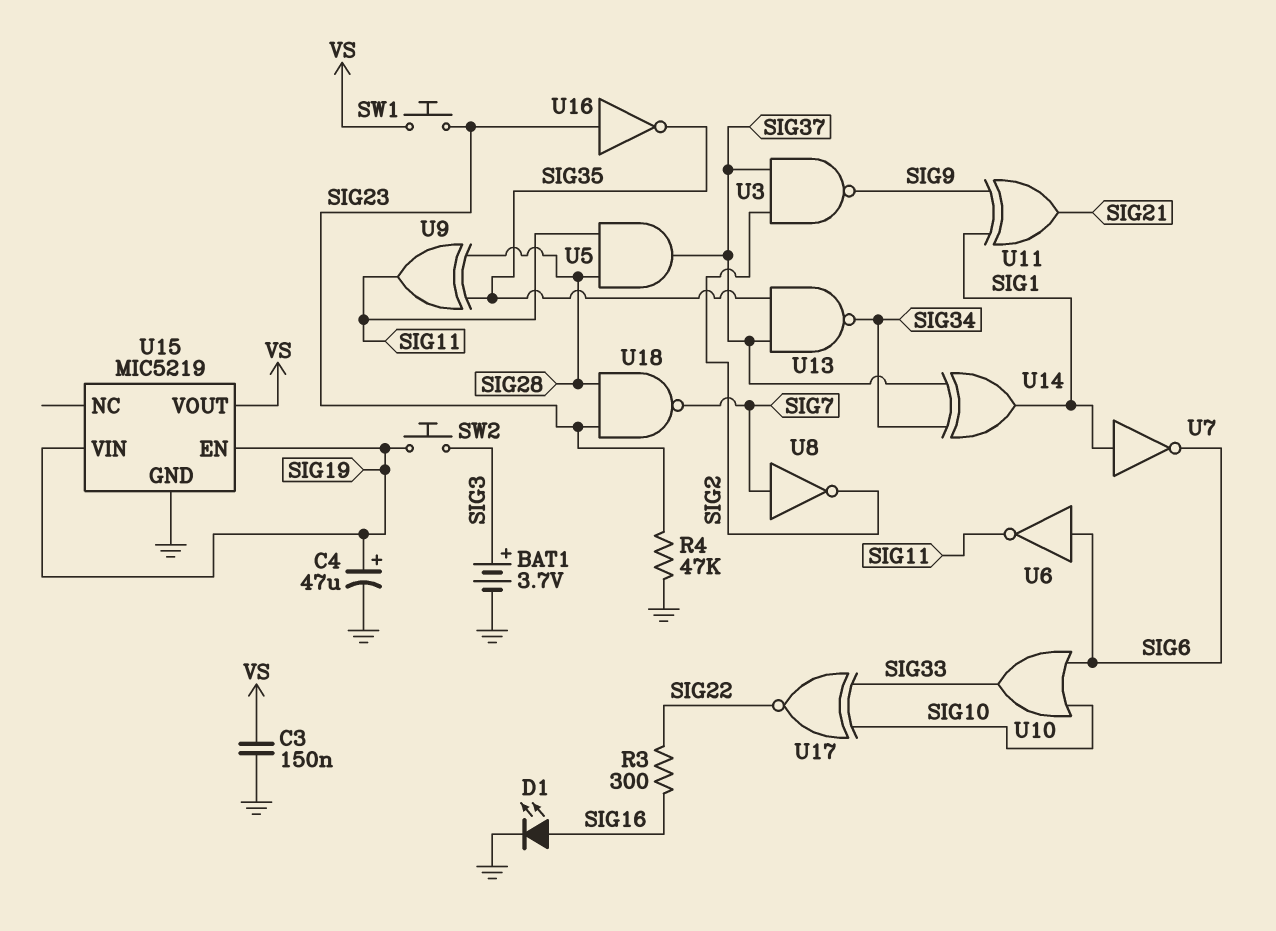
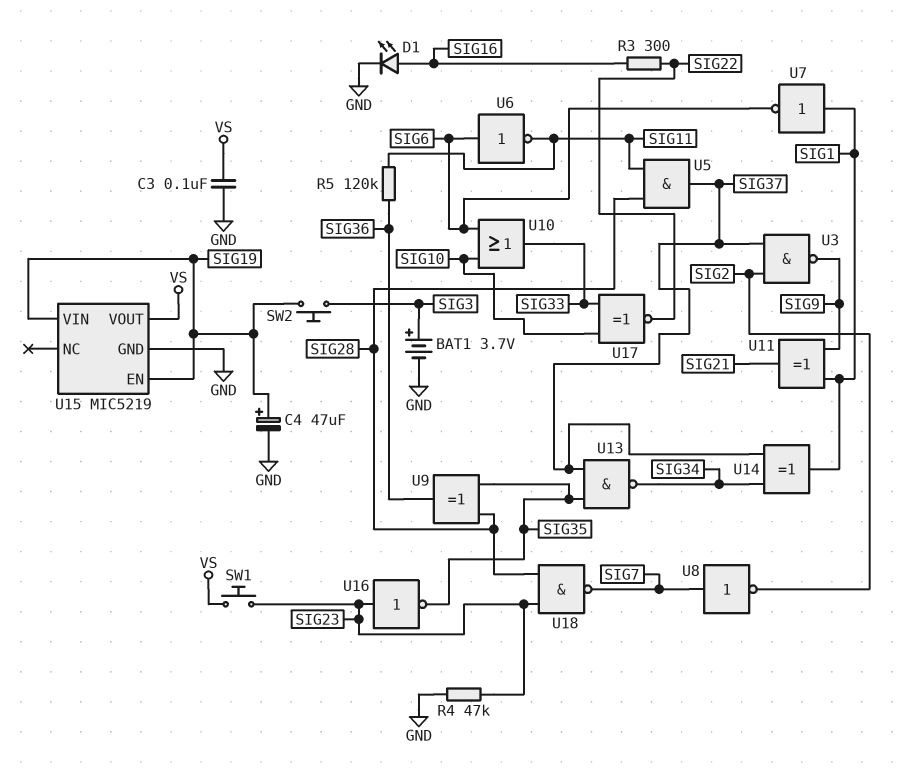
C3: 150nF (GND, VS) -> 100nF (GND, VS)
R5: none -> 120k (SIG11, SIG36)
U9: XOR (in SIG28, in SIG35, out SIG11) -> XOR (in SIG28, in SIG35, out SIG36)

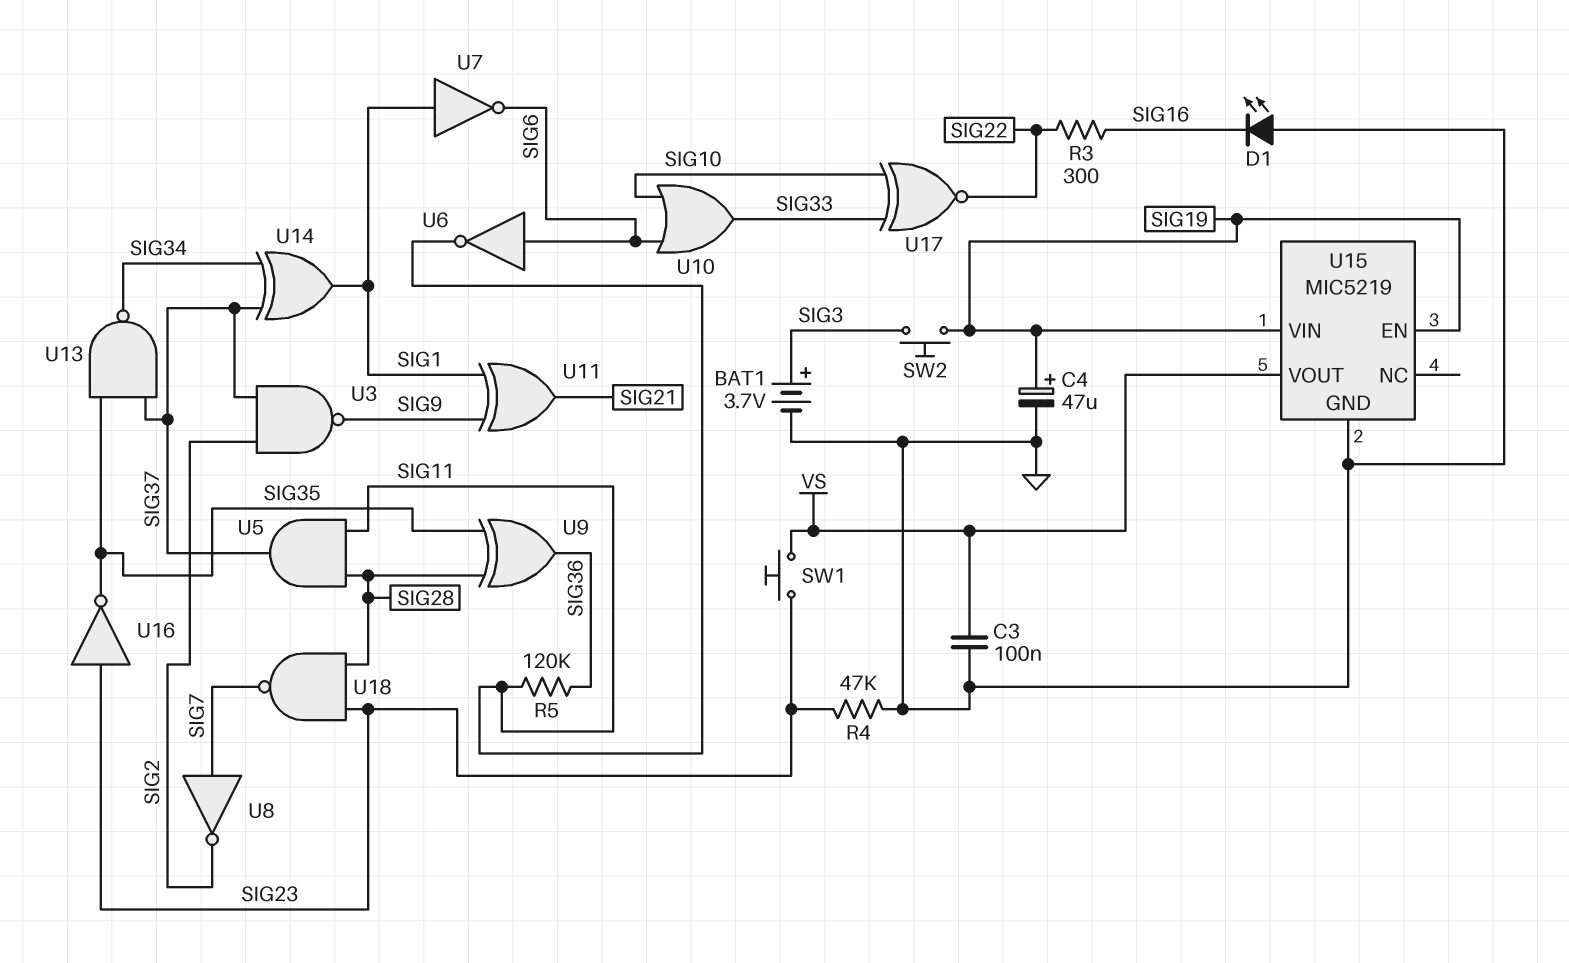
D1: LED (A SIG16, K GND) -> LED (A GND, K SIG16)

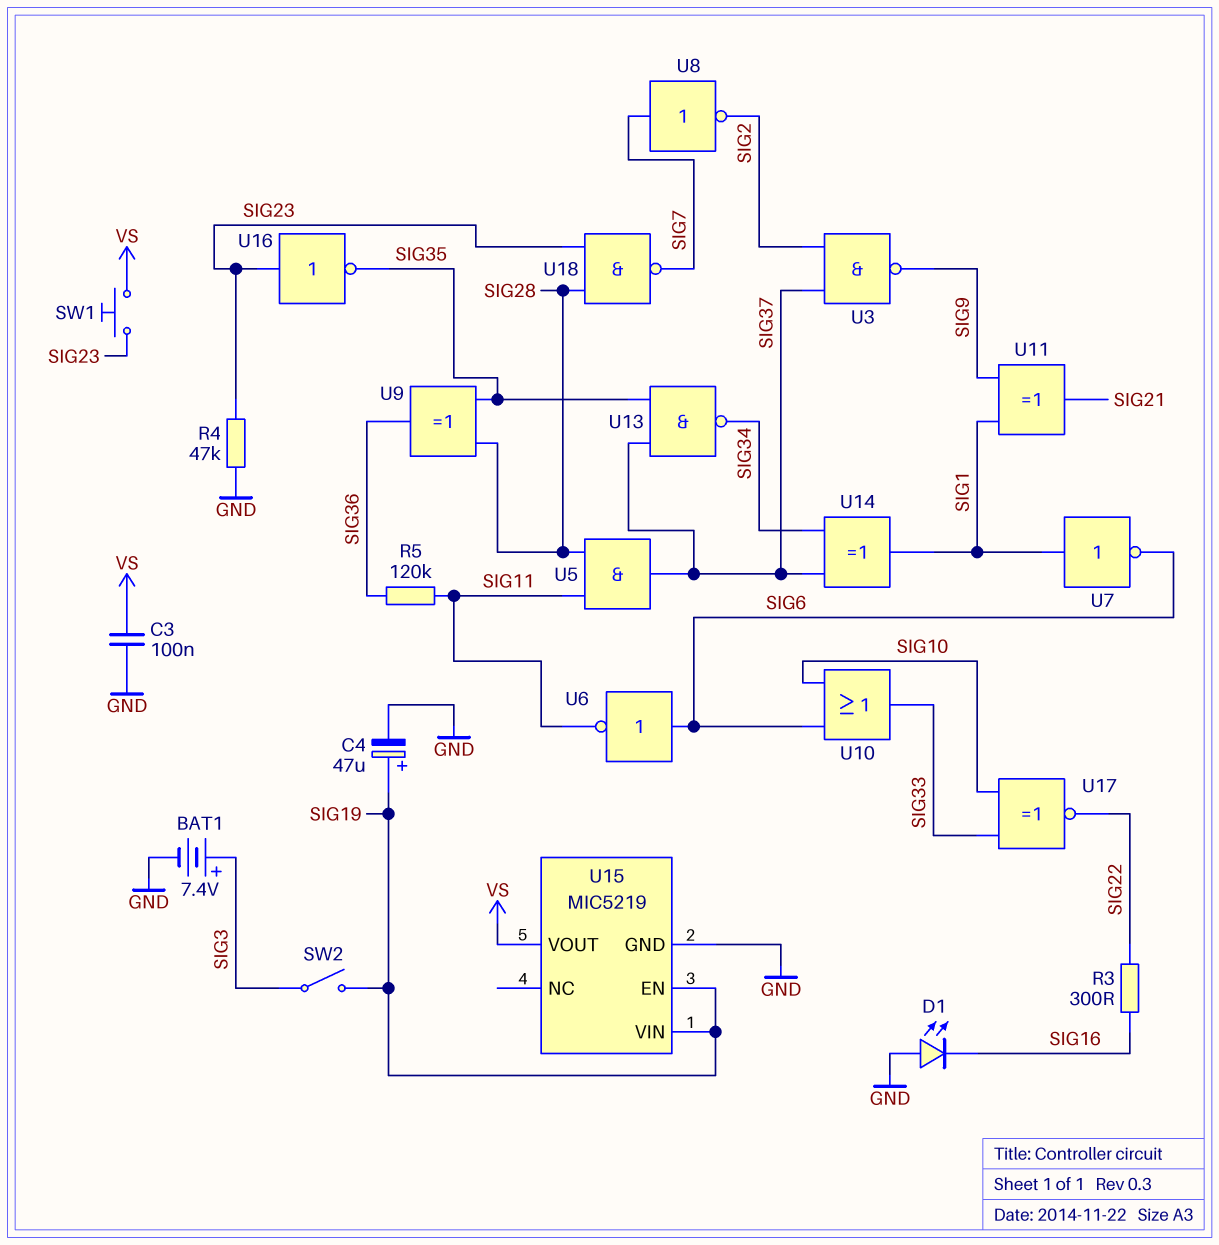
BAT1: 3.7V (plus SIG3, minus GND) -> 7.4V (plus SIG3, minus GND)
SW2: button (SIG3, SIG19) -> switch (SIG3, SIG19)

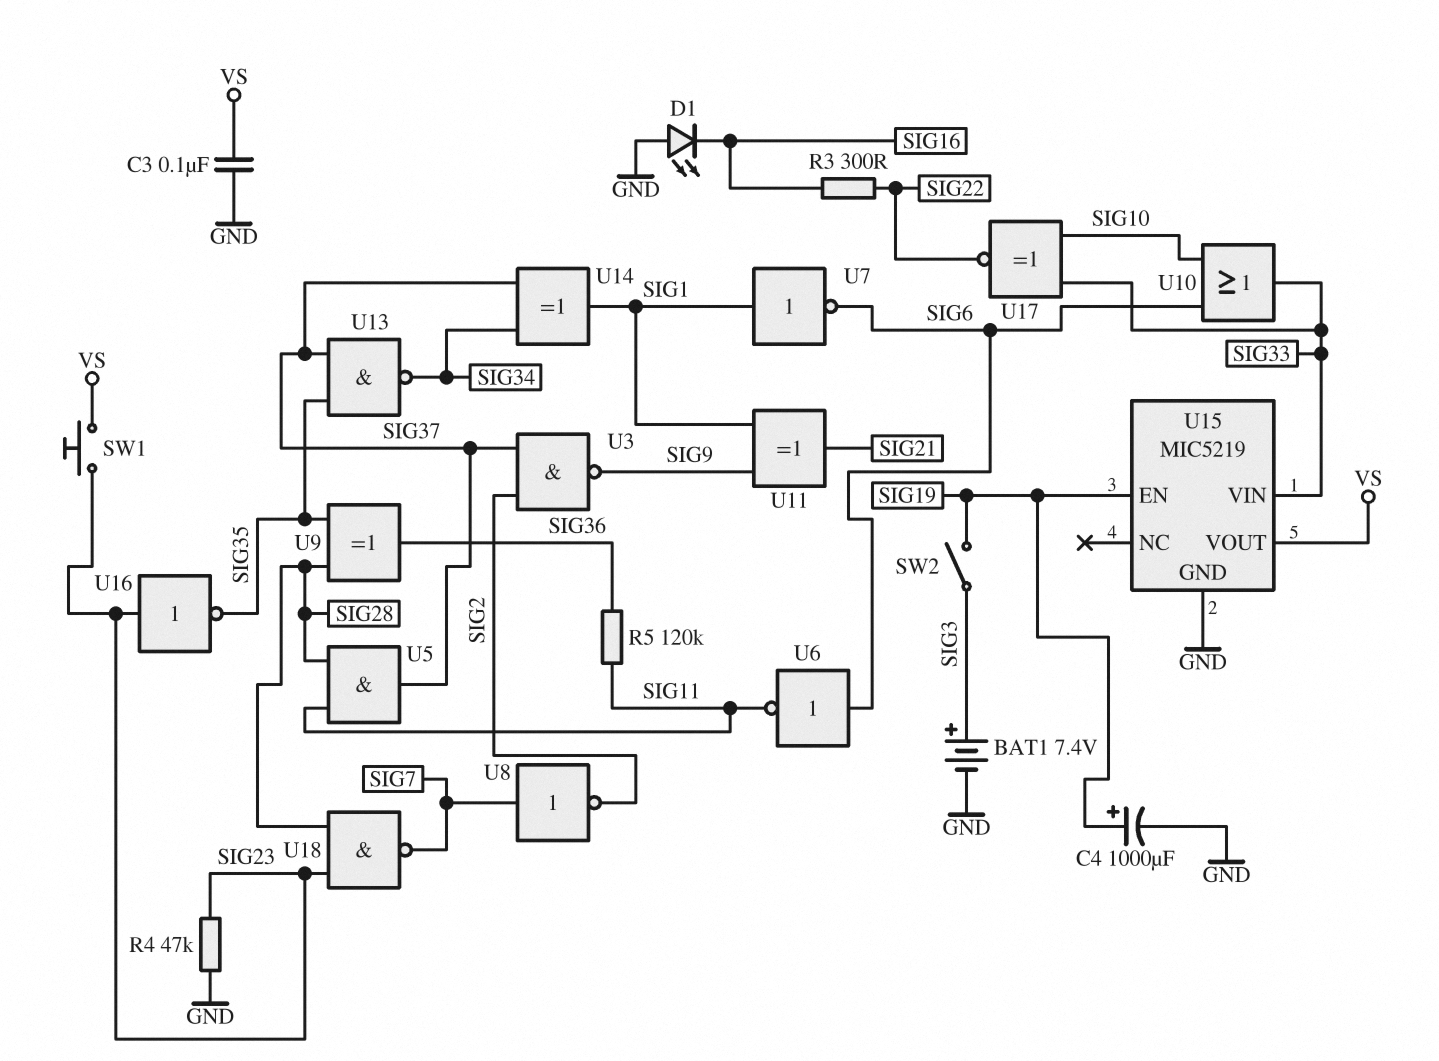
C4: 47uF (plus SIG19, minus GND) -> 1000uF (plus SIG19, minus GND)
U15 pin VIN: SIG19 -> SIG33

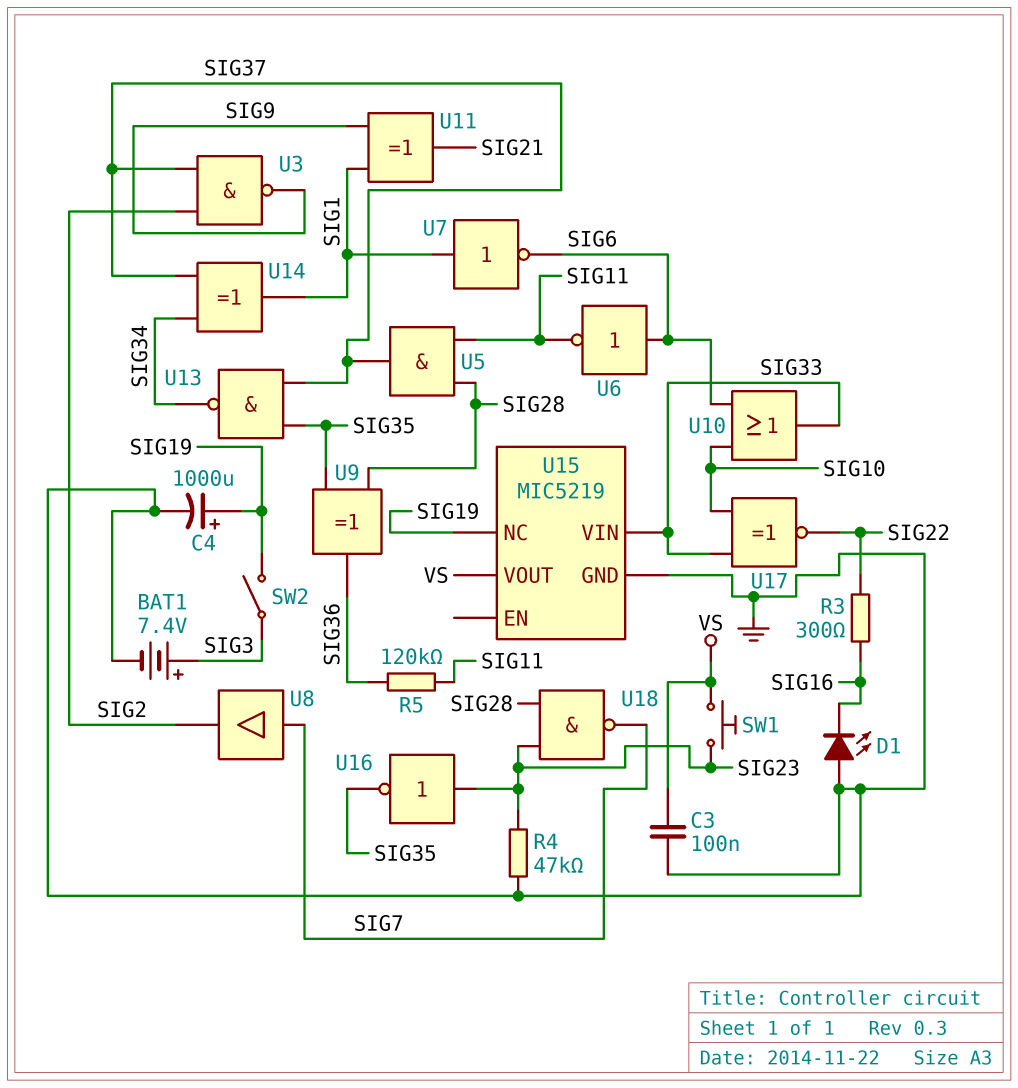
U8: NOT (in SIG7, out SIG2) -> buffer (in SIG7, out SIG2)
U15 pin EN: SIG19 -> none
U15 pin NC: none -> SIG19

